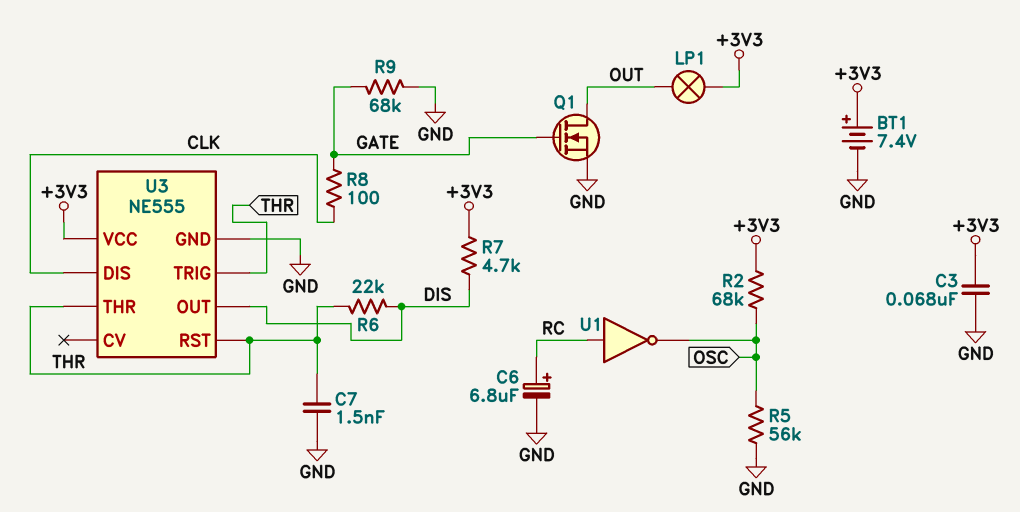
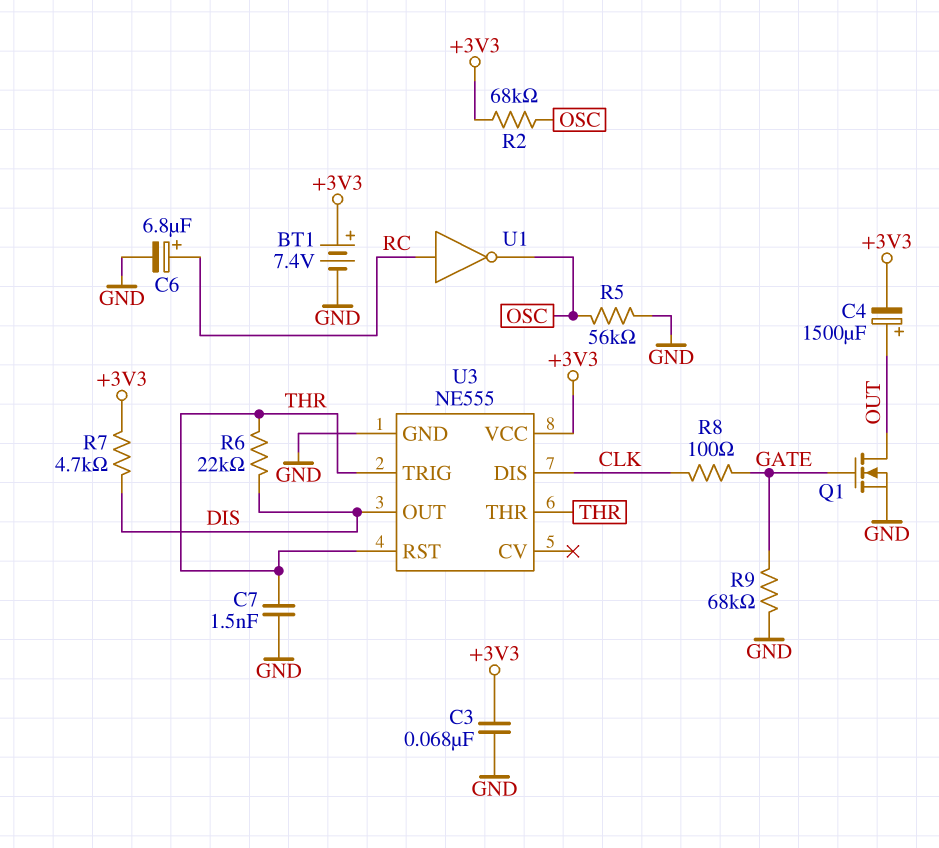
C4: none -> 1500uF (plus OUT, minus +3V3)
LP1: lamp (+3V3, OUT) -> none

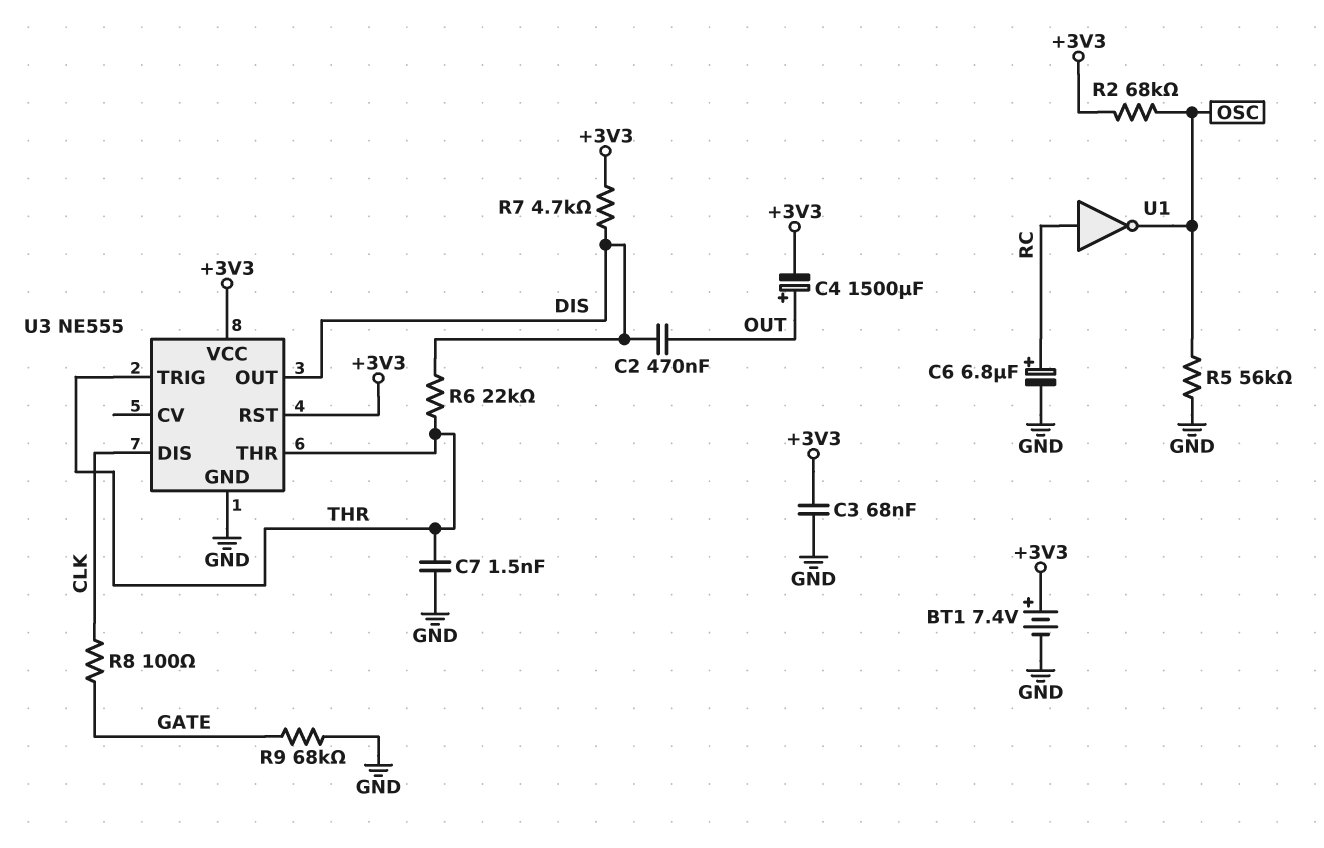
C2: none -> 470nF (DIS, OUT)
Q1: NMOS (G GATE, D OUT, S GND) -> none
U3 pin RST: THR -> +3V3

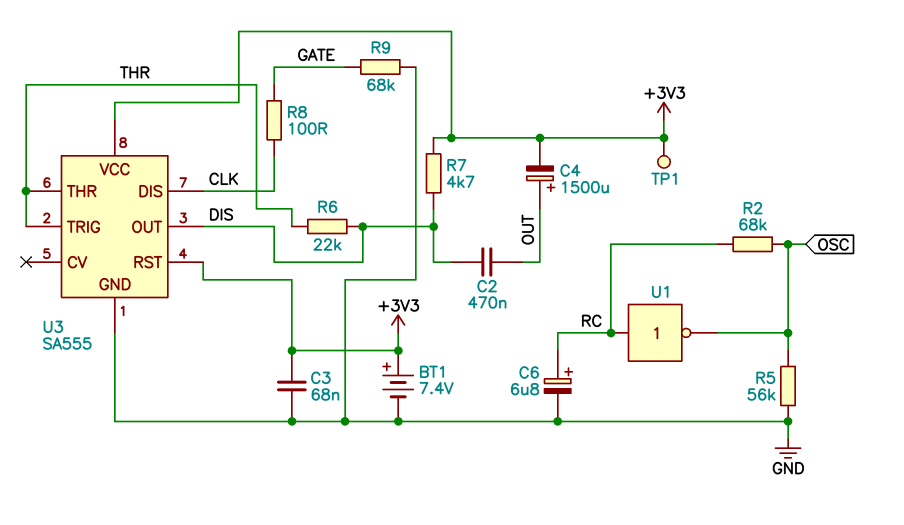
C7: 1.5nF (GND, THR) -> none
R2: 68k (+3V3, OSC) -> 68k (OSC, RC)
TP1: none -> test point (+3V3)
U3: NE555 -> SA555

